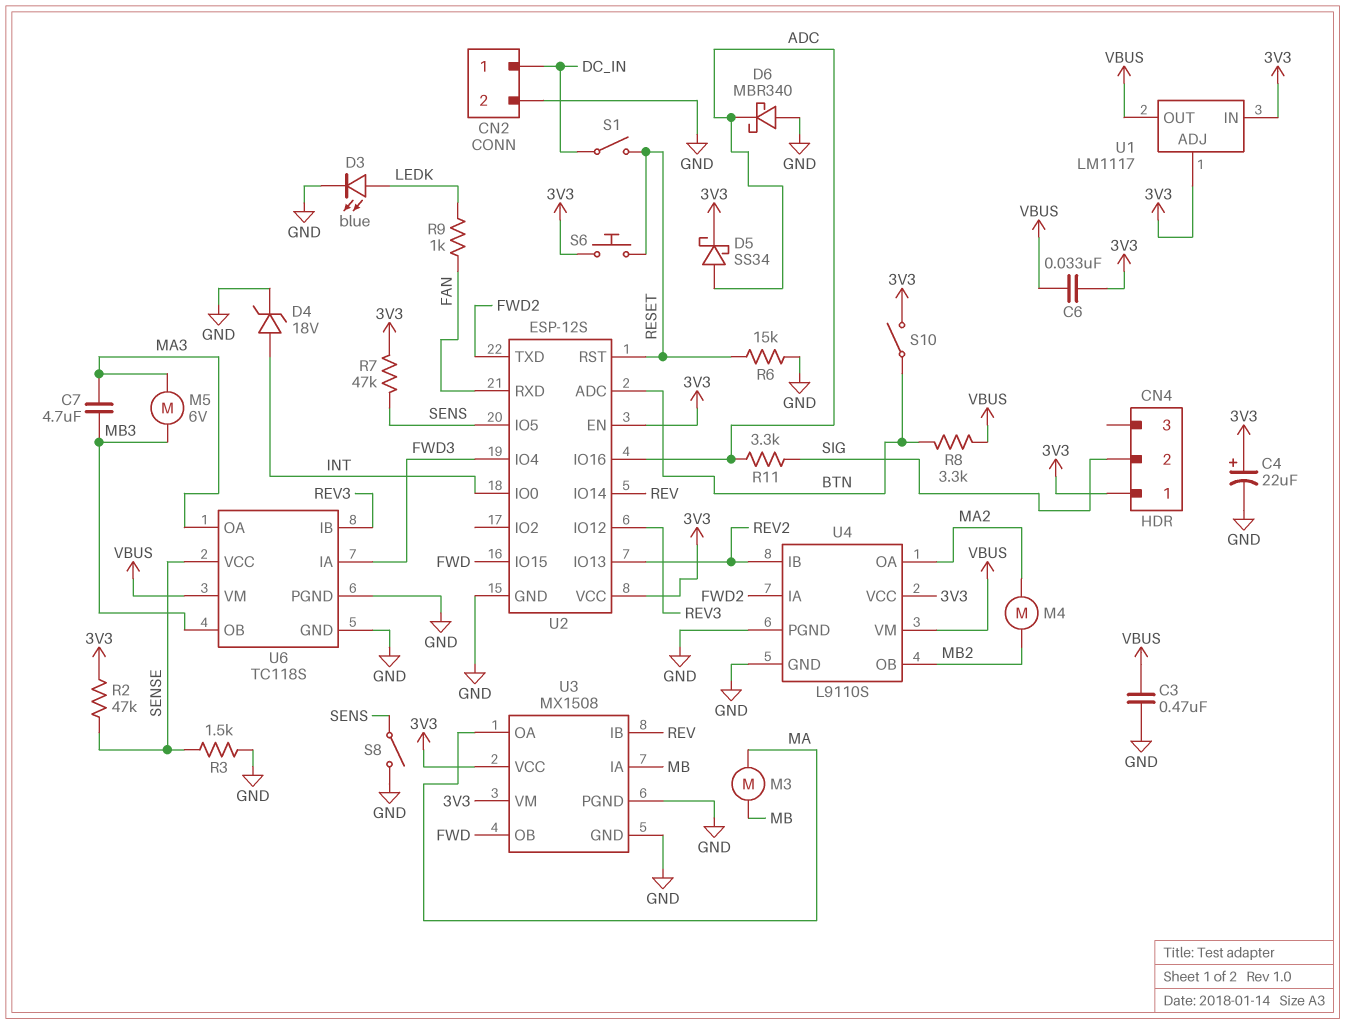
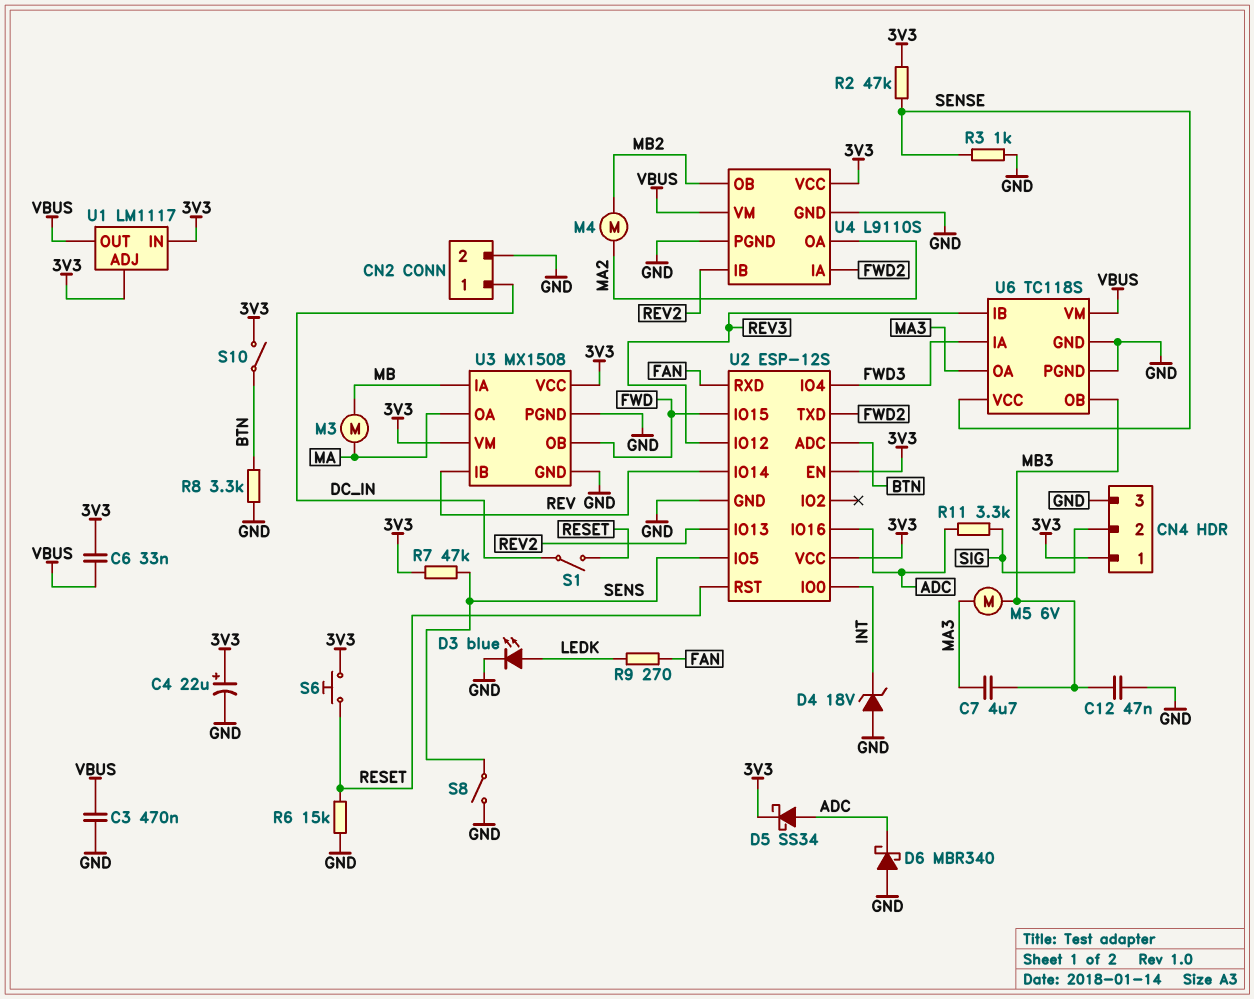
C12: none -> 47nF (GND, MB3)
CN4 pin 3: none -> GND
D4: zener 18V (A INT, K GND) -> zener 18V (A GND, K INT)
R3: 1.5k (GND, SENSE) -> 1k (GND, SENSE)
R8: 3.3k (BTN, VBUS) -> 3.3k (BTN, GND)
R9: 1k (FAN, LEDK) -> 270 (FAN, LEDK)

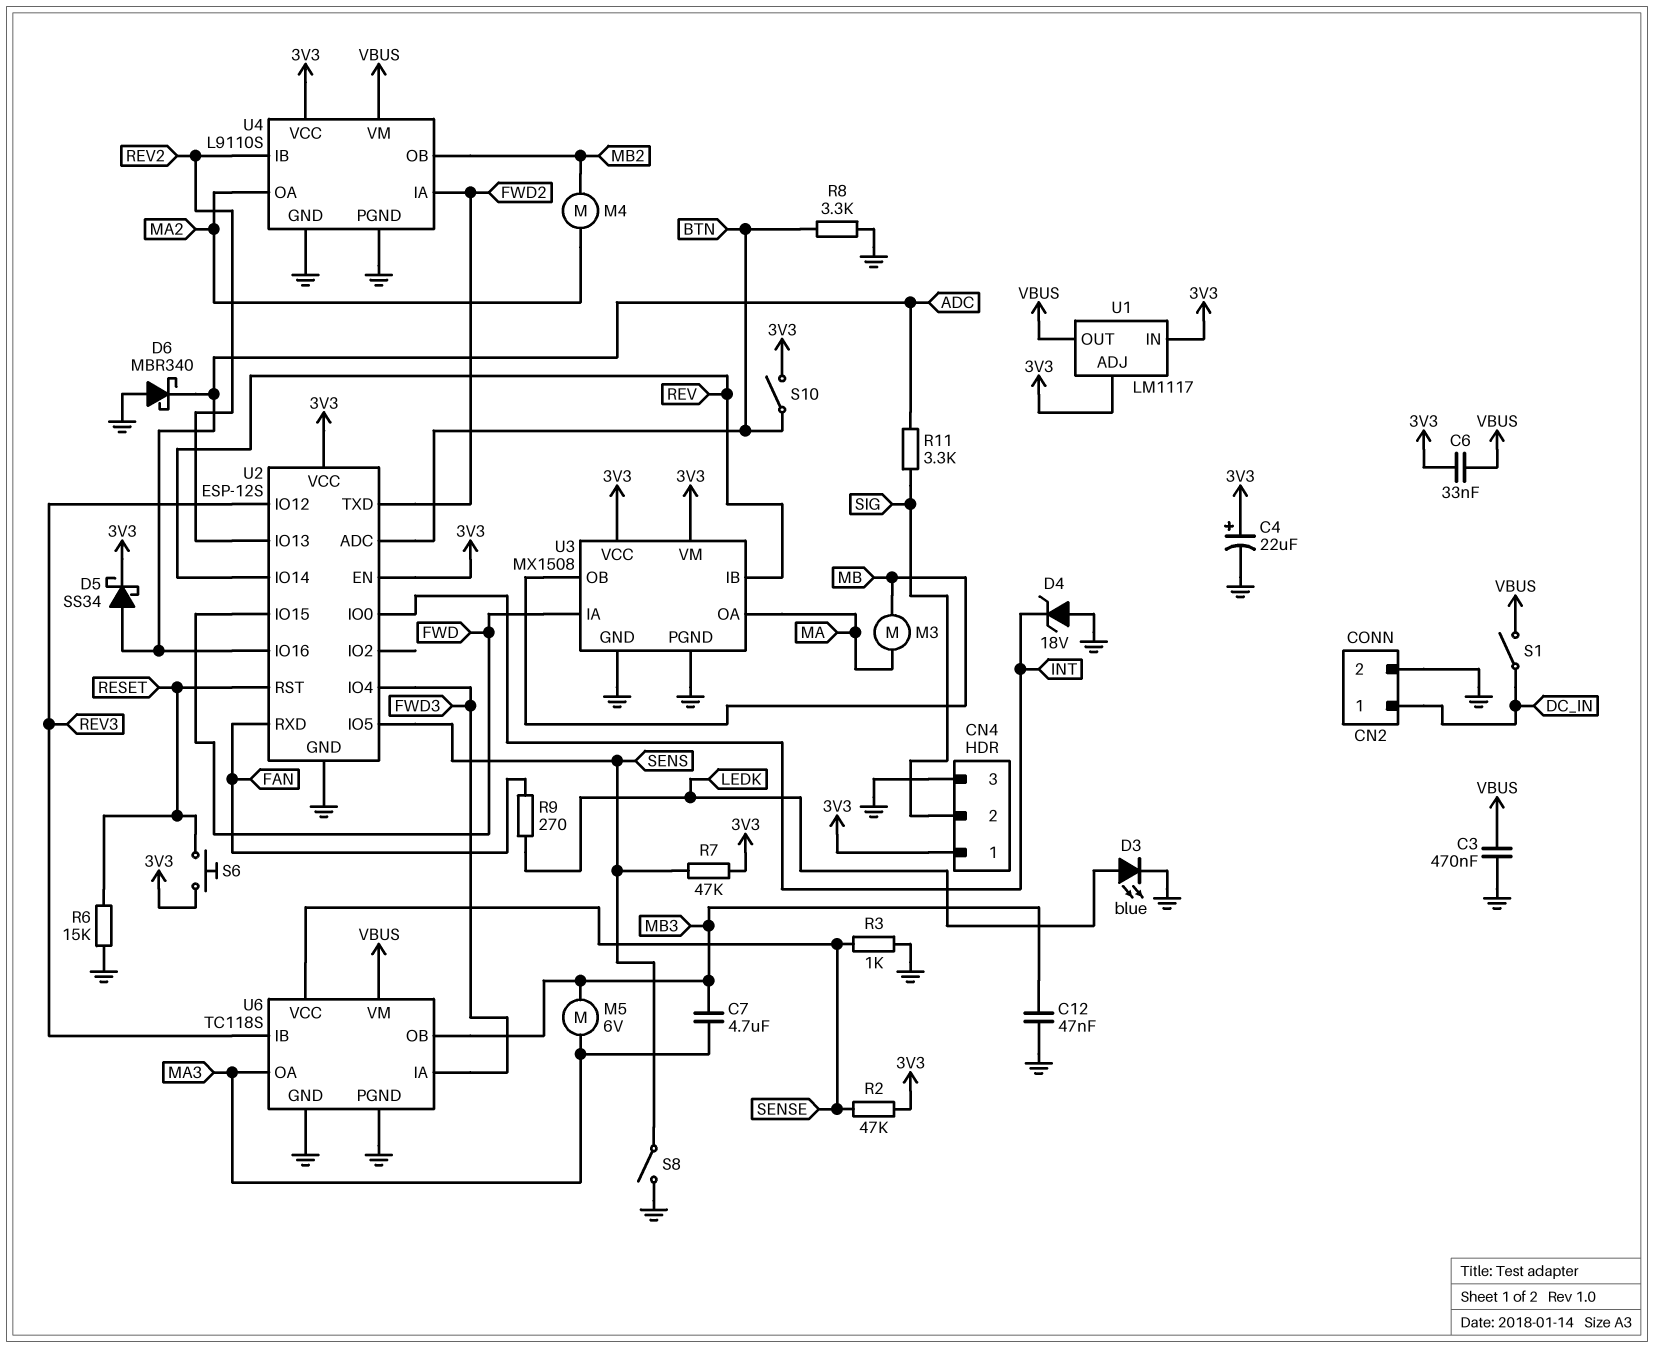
S1: switch (DC_IN, RESET) -> switch (DC_IN, VBUS)
U3 pin IA: MB -> FWD
U3 pin OB: FWD -> MB

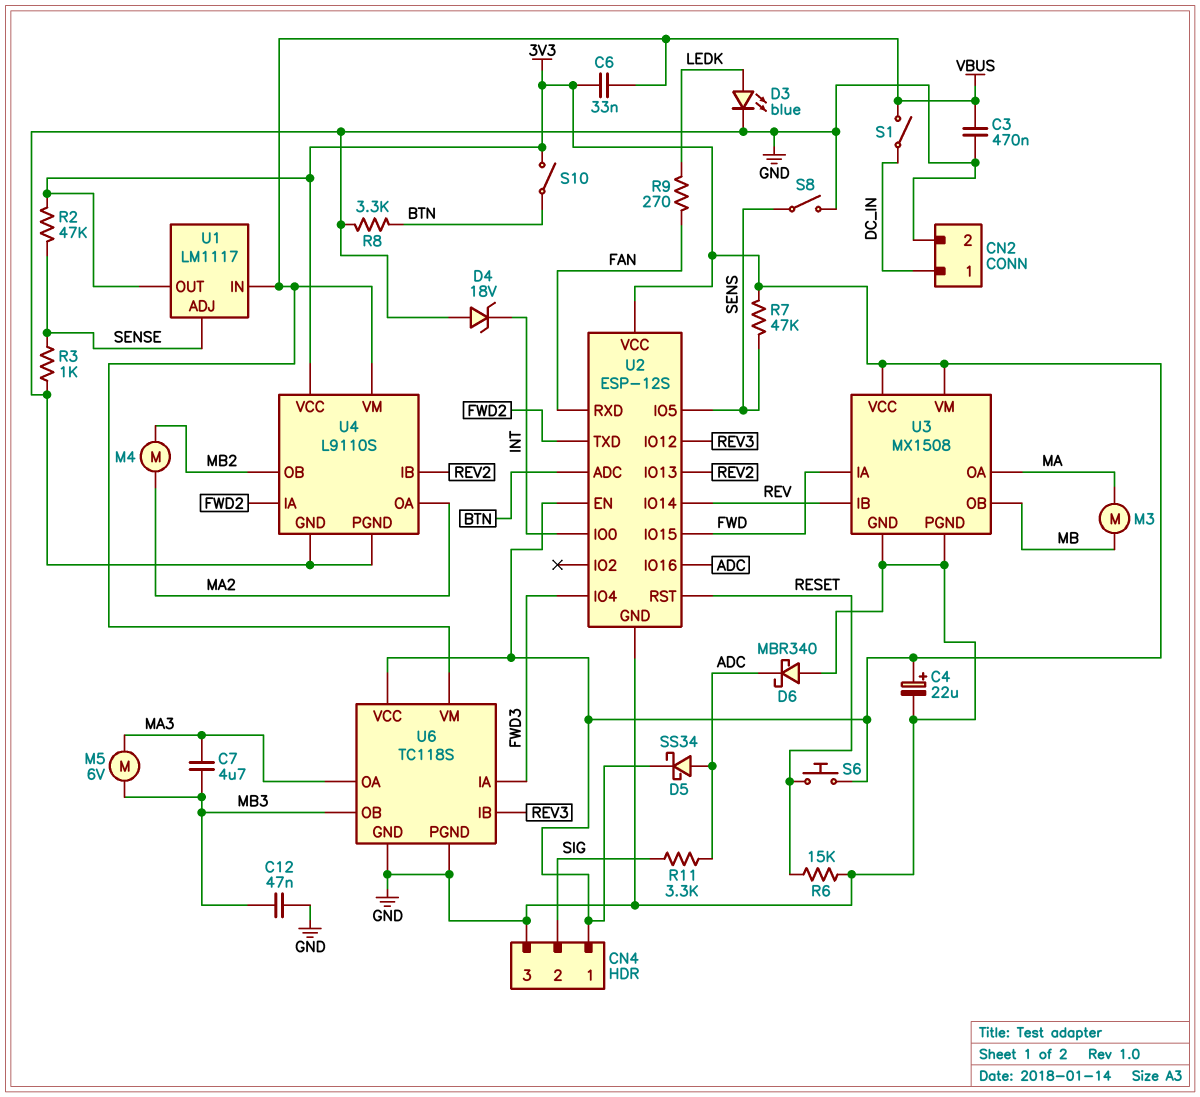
U1 pin ADJ: 3V3 -> SENSE
U1 pin IN: 3V3 -> VBUS
U1 pin OUT: VBUS -> 3V3
U6 pin VCC: SENSE -> 3V3

